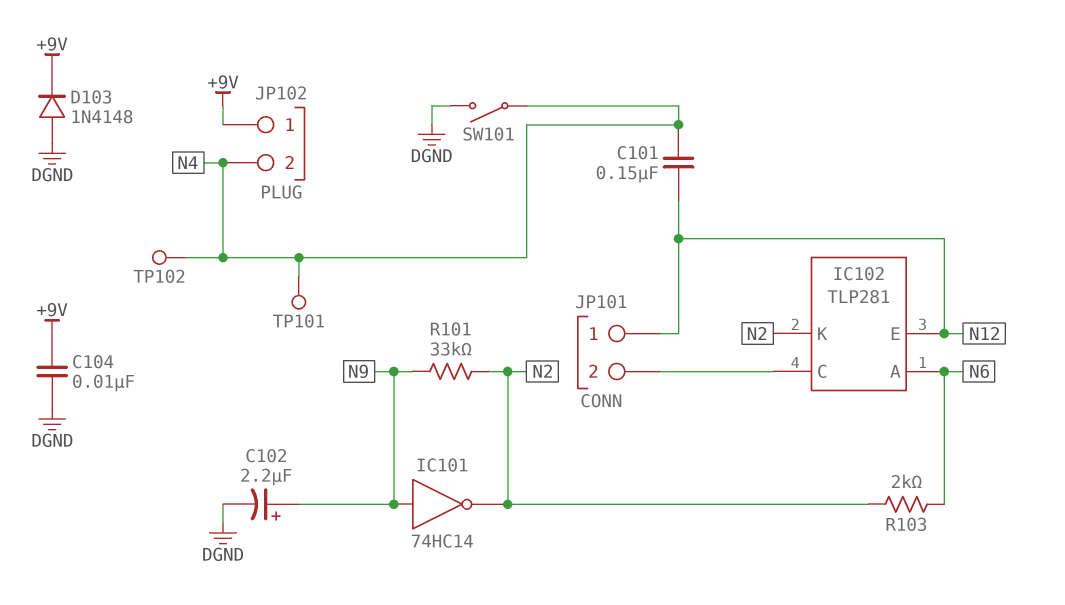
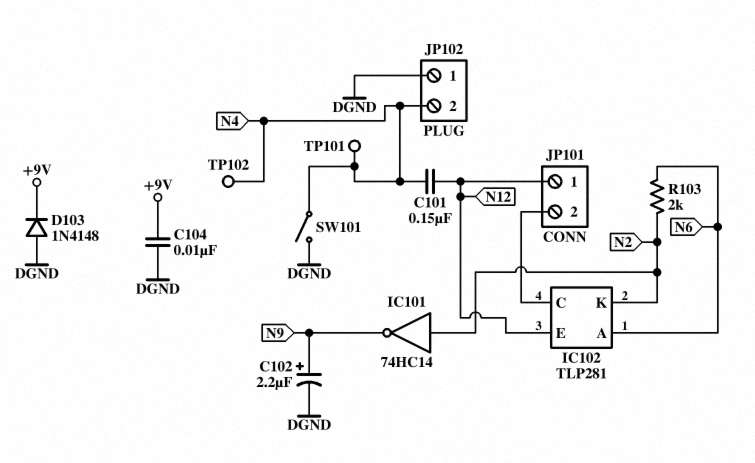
IC101: NOT 74HC14 (in N9, out N2) -> NOT 74HC14 (in N2, out N9)
JP102 pin 1: +9V -> DGND
R101: 33k (N2, N9) -> none

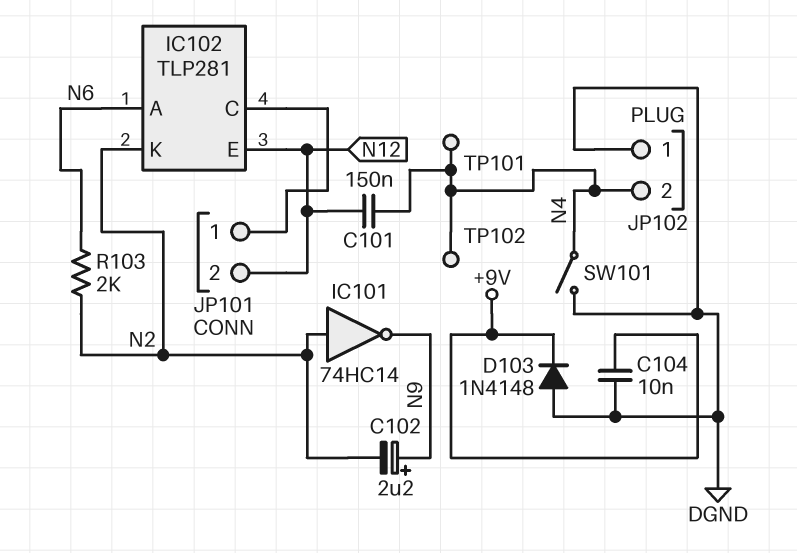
C102: 2.2uF (plus N9, minus DGND) -> 2.2uF (plus N9, minus N2)
JP101 pin 1: N12 -> IC102/C
JP101 pin 2: IC102/C -> N12

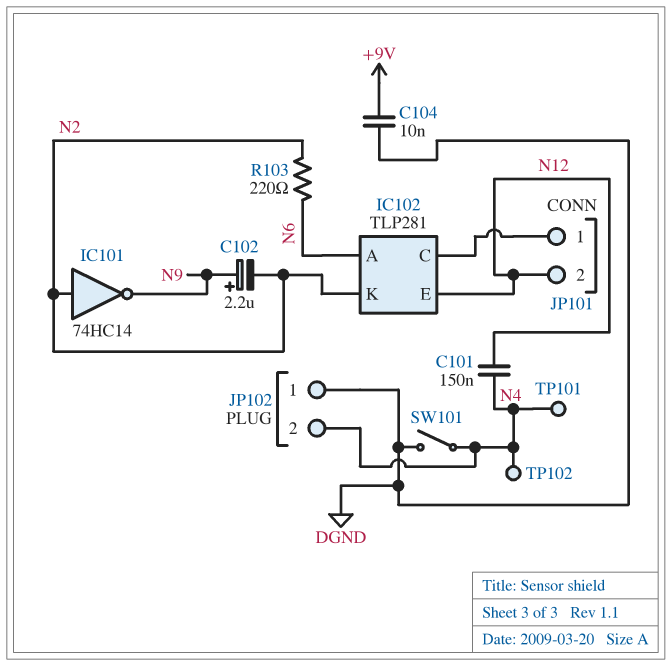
D103: diode 1N4148 (A DGND, K +9V) -> none
R103: 2k (N2, N6) -> 220 (N2, N6)

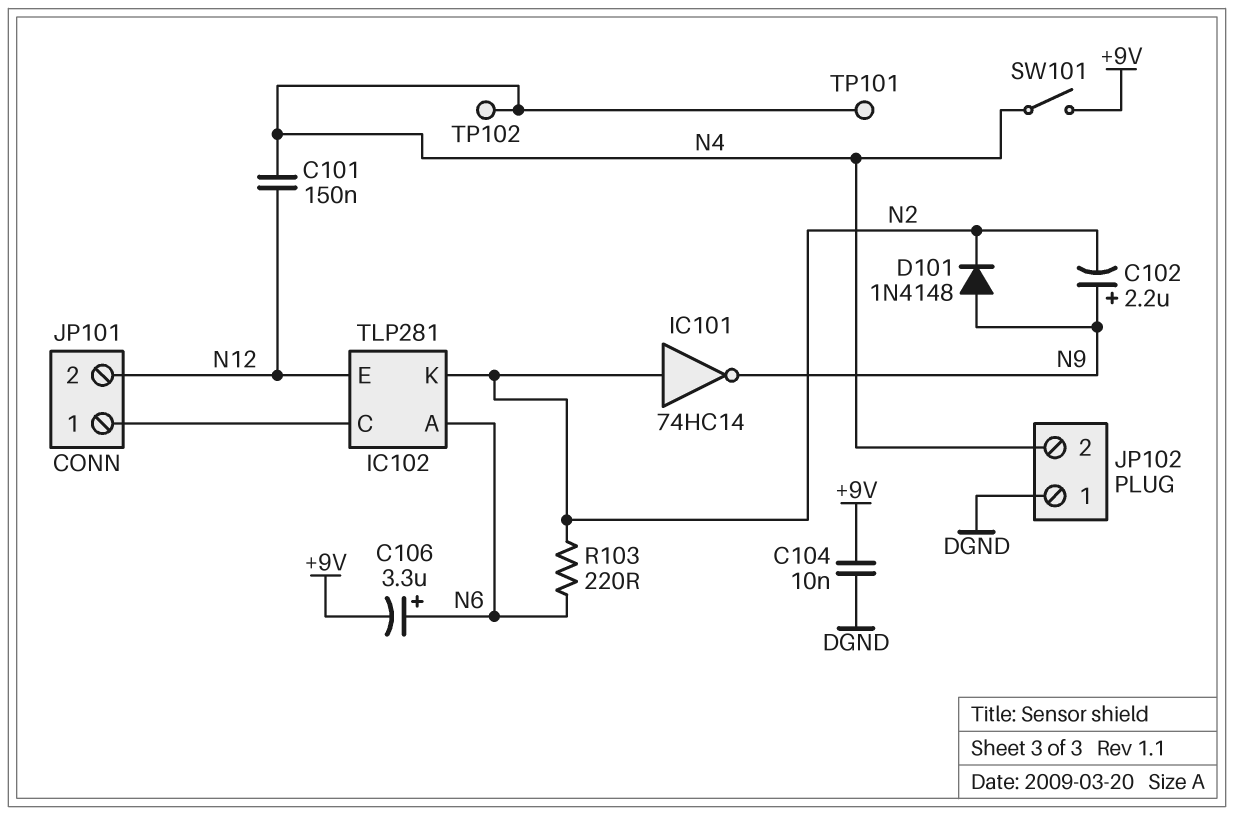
C106: none -> 3.3uF (plus N6, minus +9V)
D101: none -> diode 1N4148 (A N9, K N2)
SW101: switch (DGND, N4) -> switch (+9V, N4)

